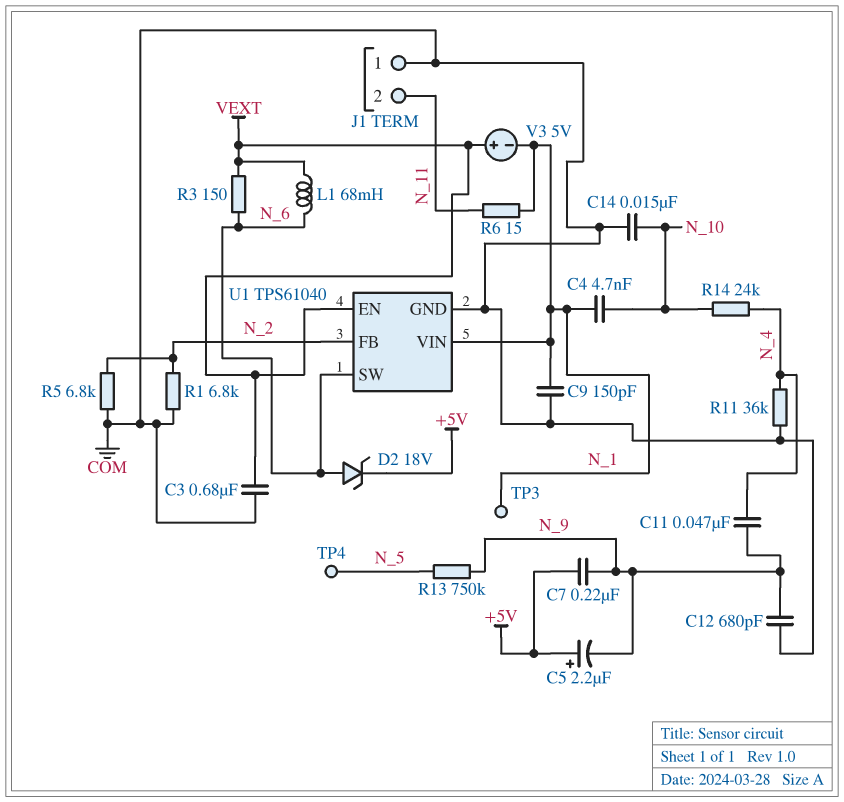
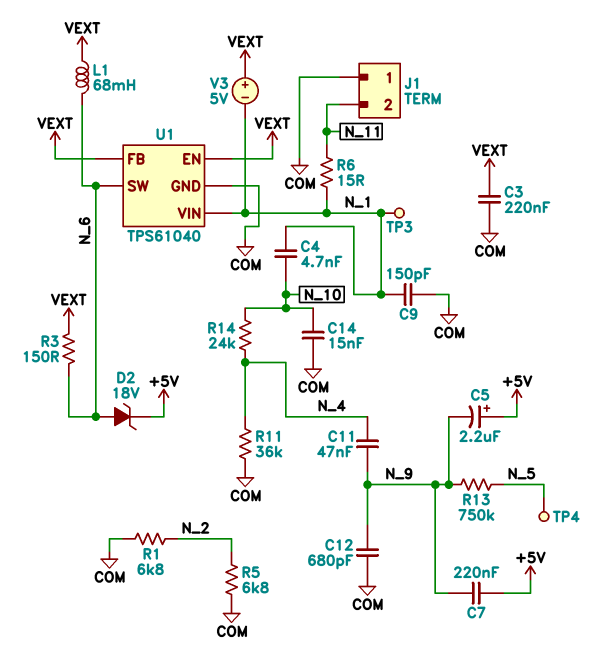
C3: 680nF (COM, VEXT) -> 220nF (COM, VEXT)
U1 pin FB: N_2 -> VEXT

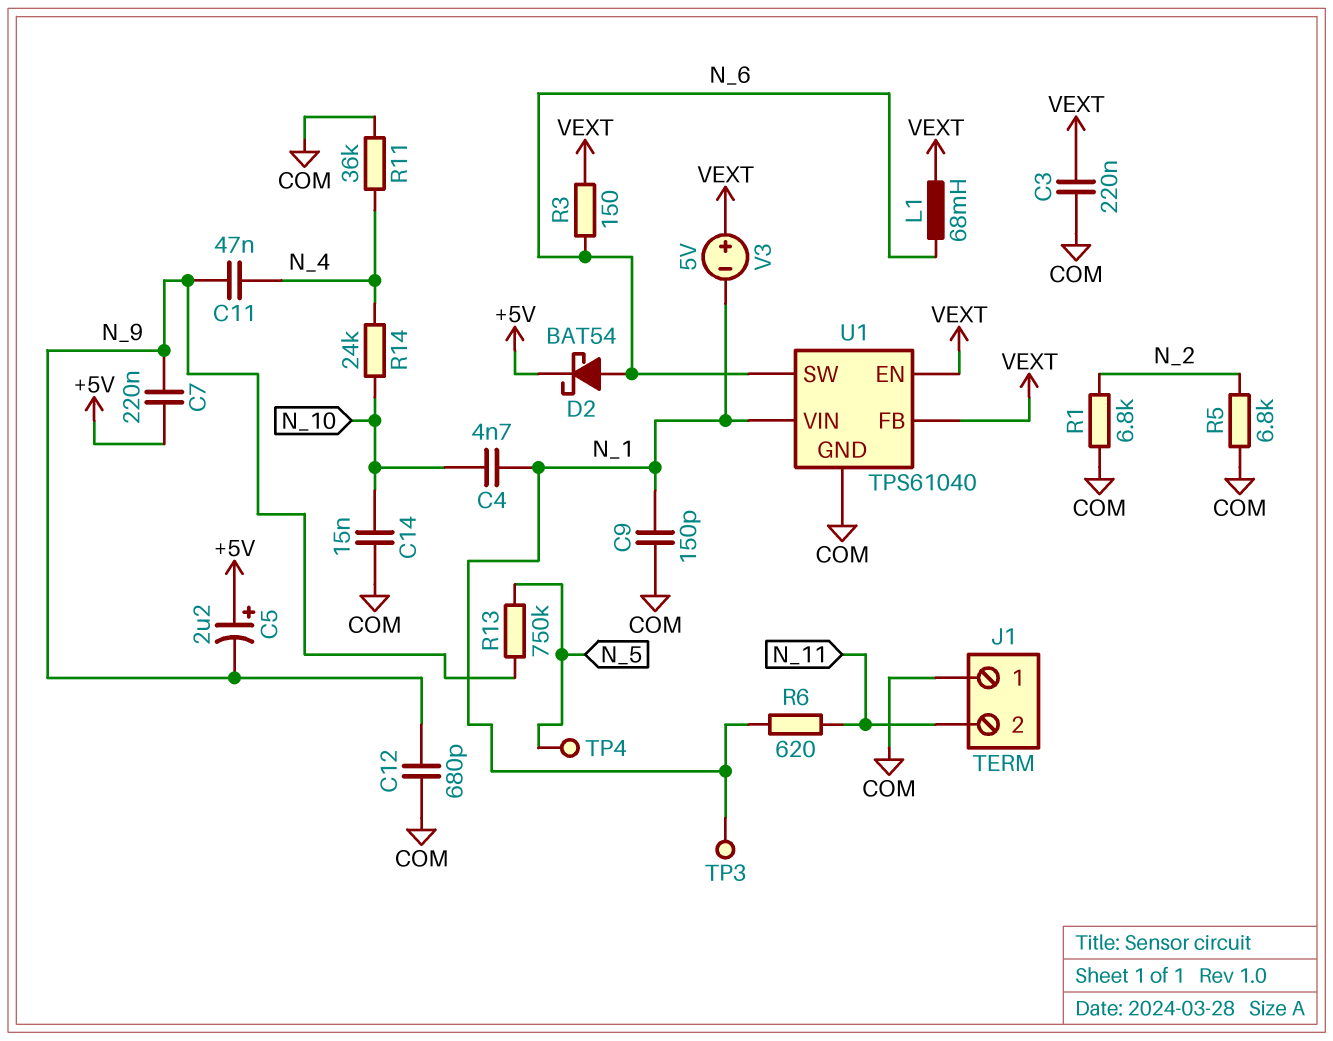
D2: zener 18V (A N_6, K +5V) -> schottky BAT54 (A N_6, K +5V)
R6: 15 (N_1, N_11) -> 620 (N_1, N_11)

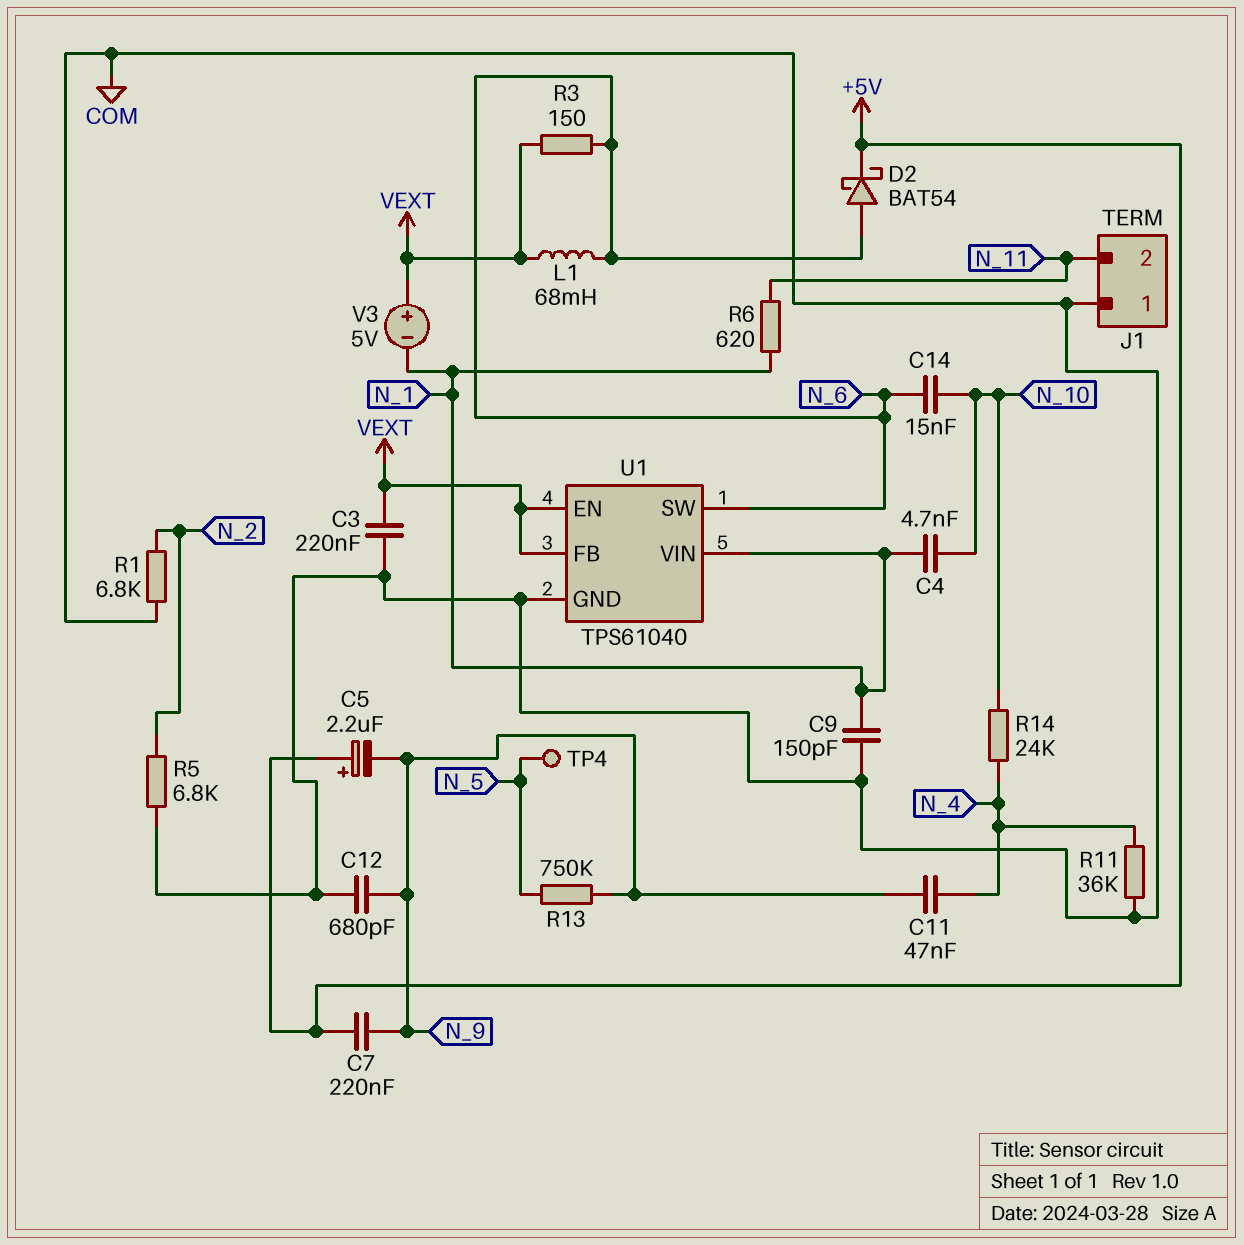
C14: 15nF (COM, N_10) -> 15nF (N_6, N_10)
TP3: test point (N_1) -> none

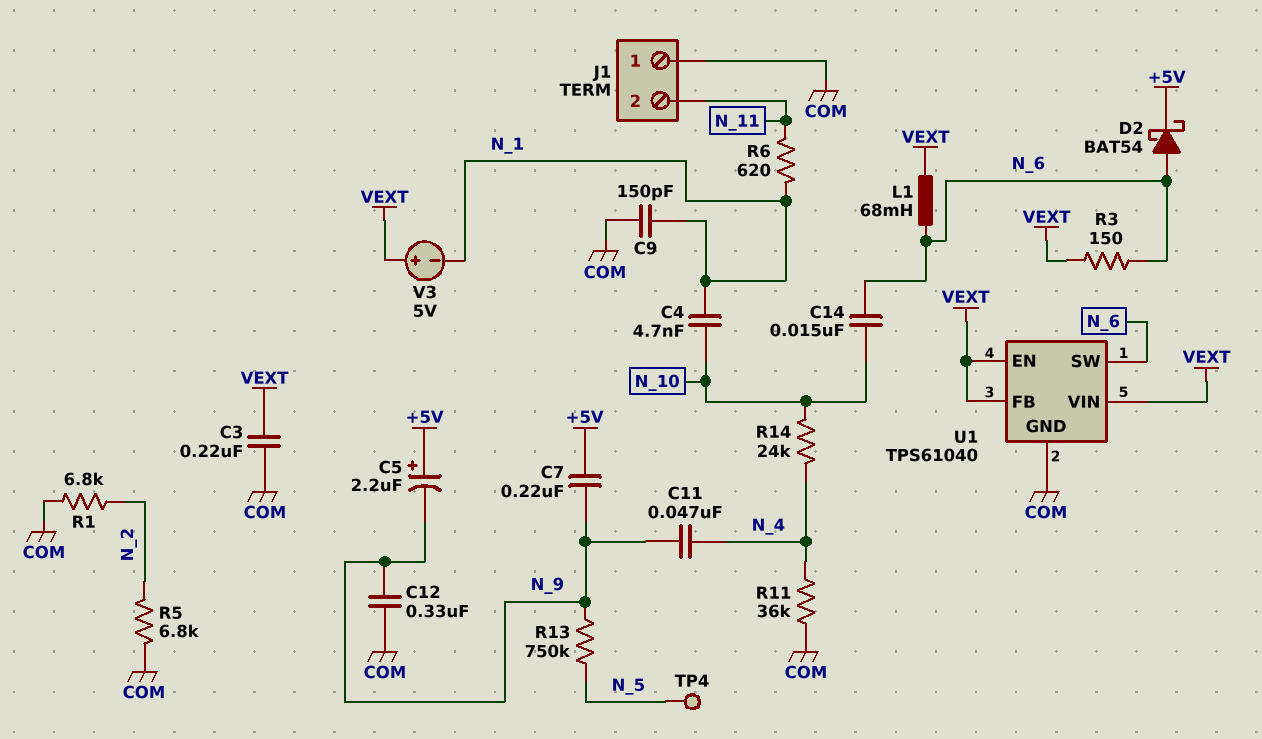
C12: 680pF (COM, N_9) -> 330nF (COM, N_9)
U1 pin VIN: N_1 -> VEXT

